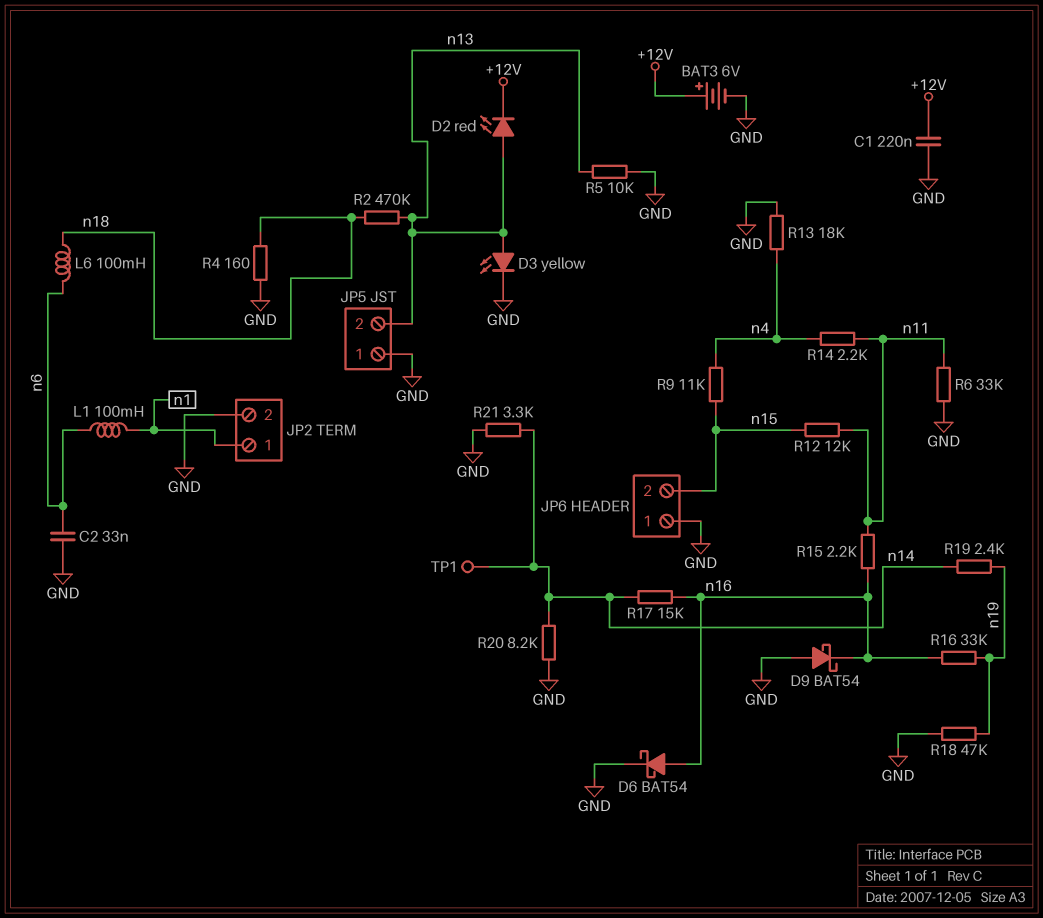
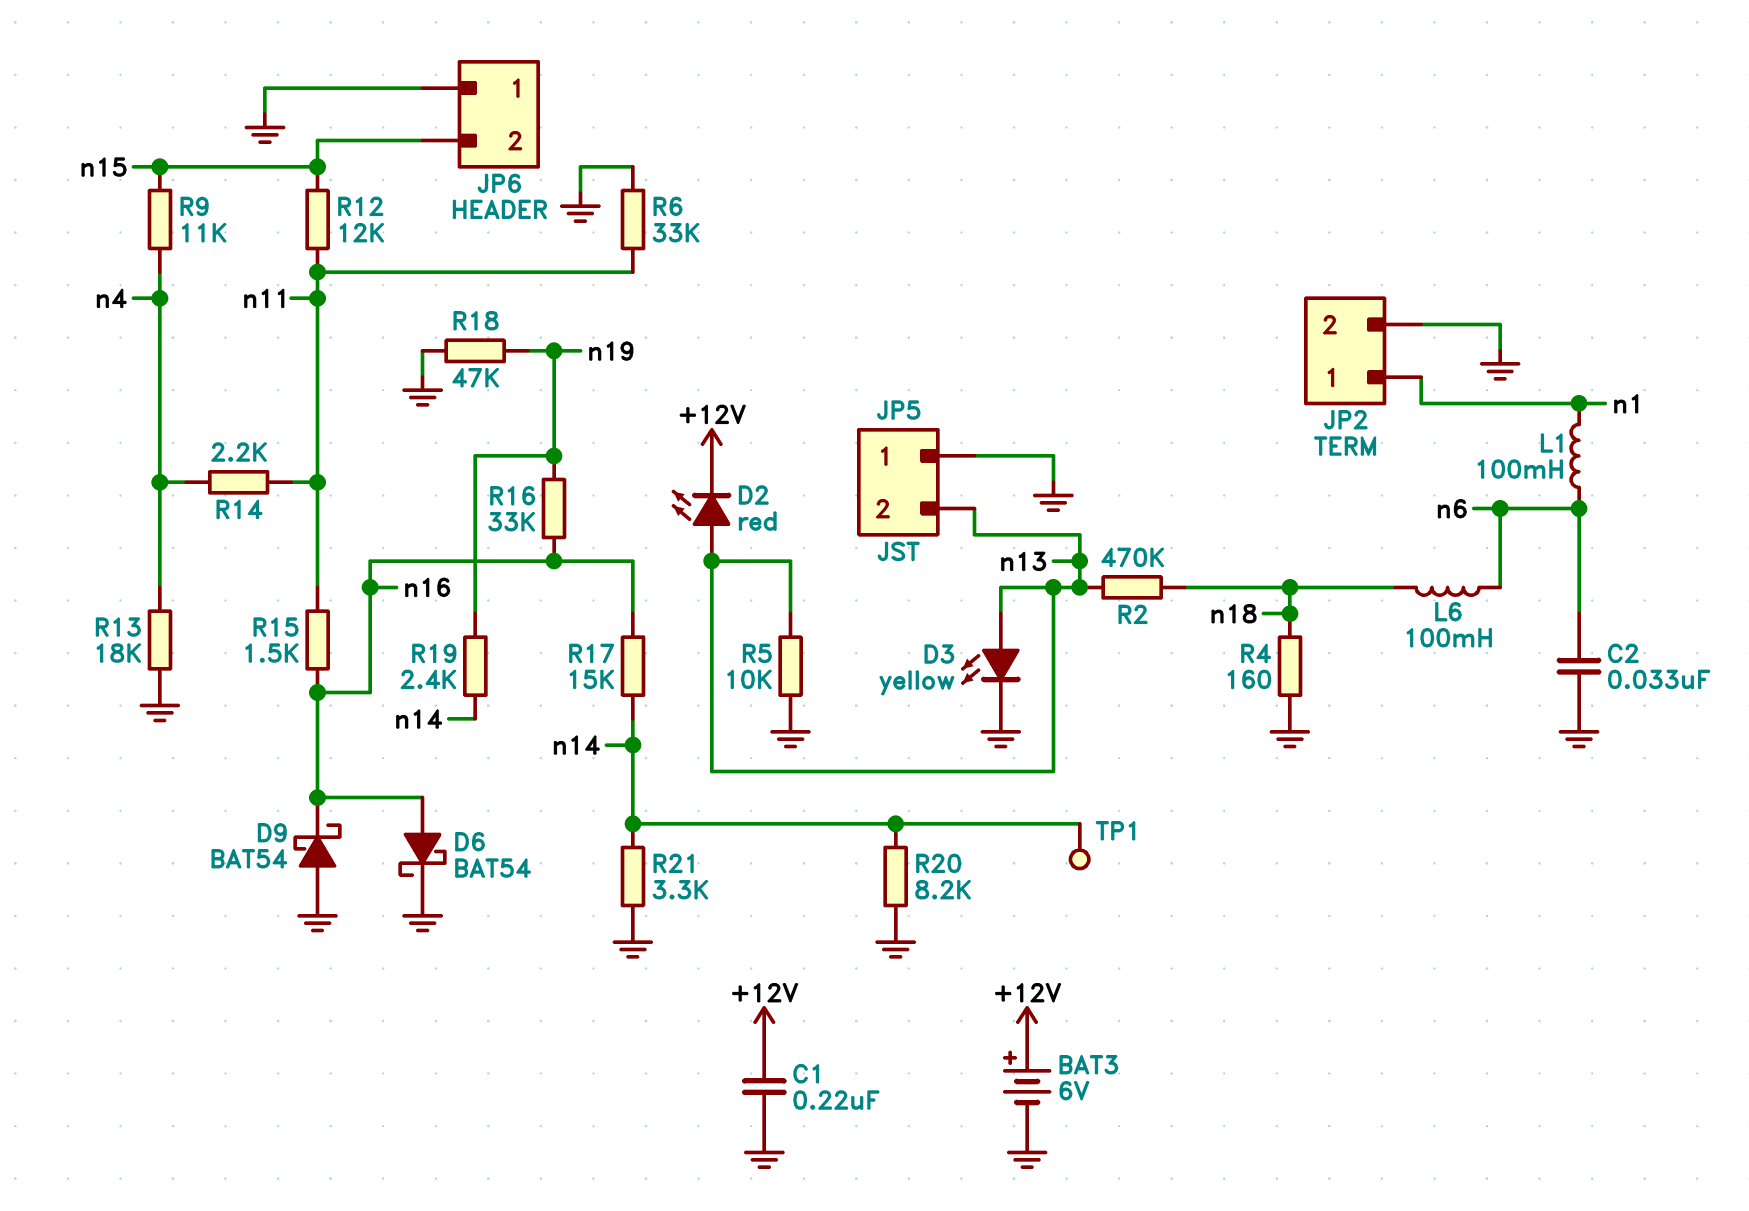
R15: 2.2k (n11, n16) -> 1.5k (n11, n16)

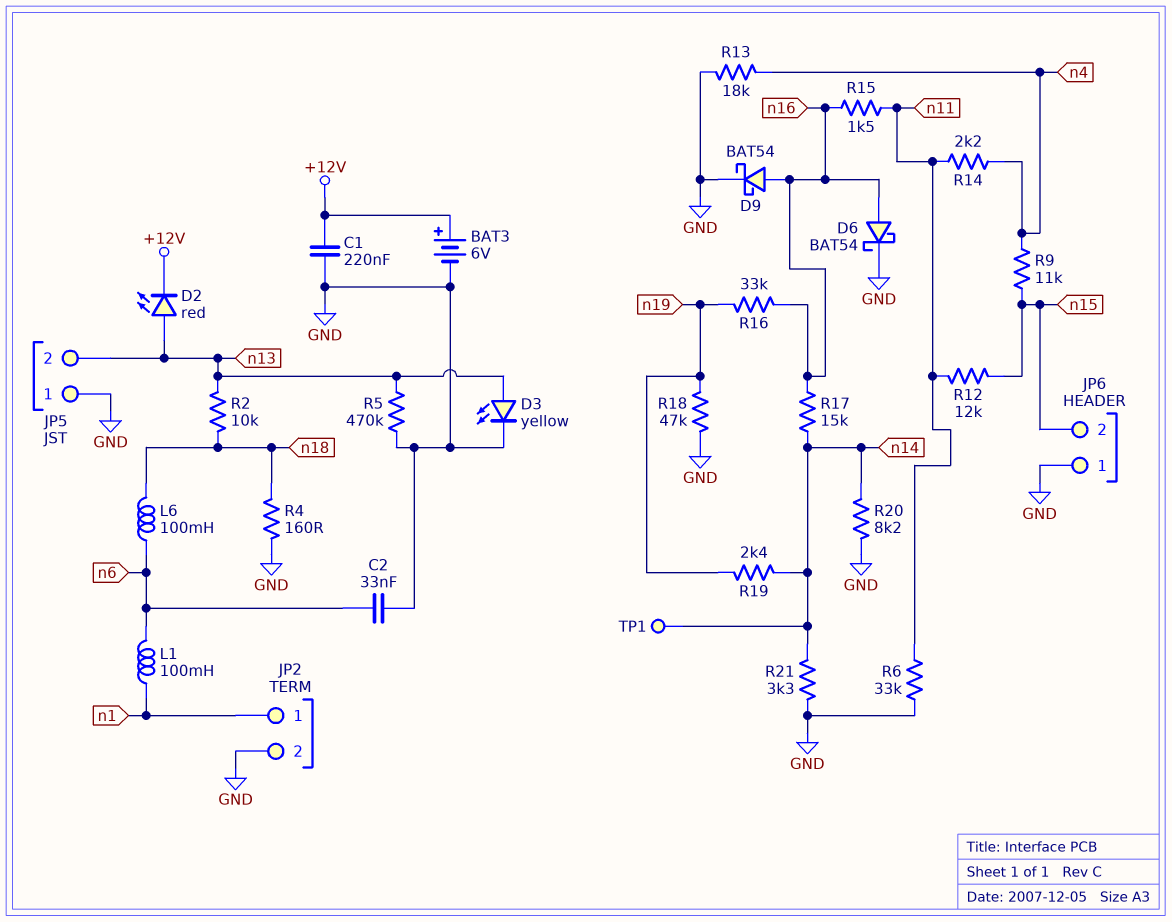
D9: schottky BAT54 (A GND, K n16) -> schottky BAT54 (A n16, K GND)
R2: 470k (n13, n18) -> 10k (n13, n18)
R5: 10k (GND, n13) -> 470k (GND, n13)

